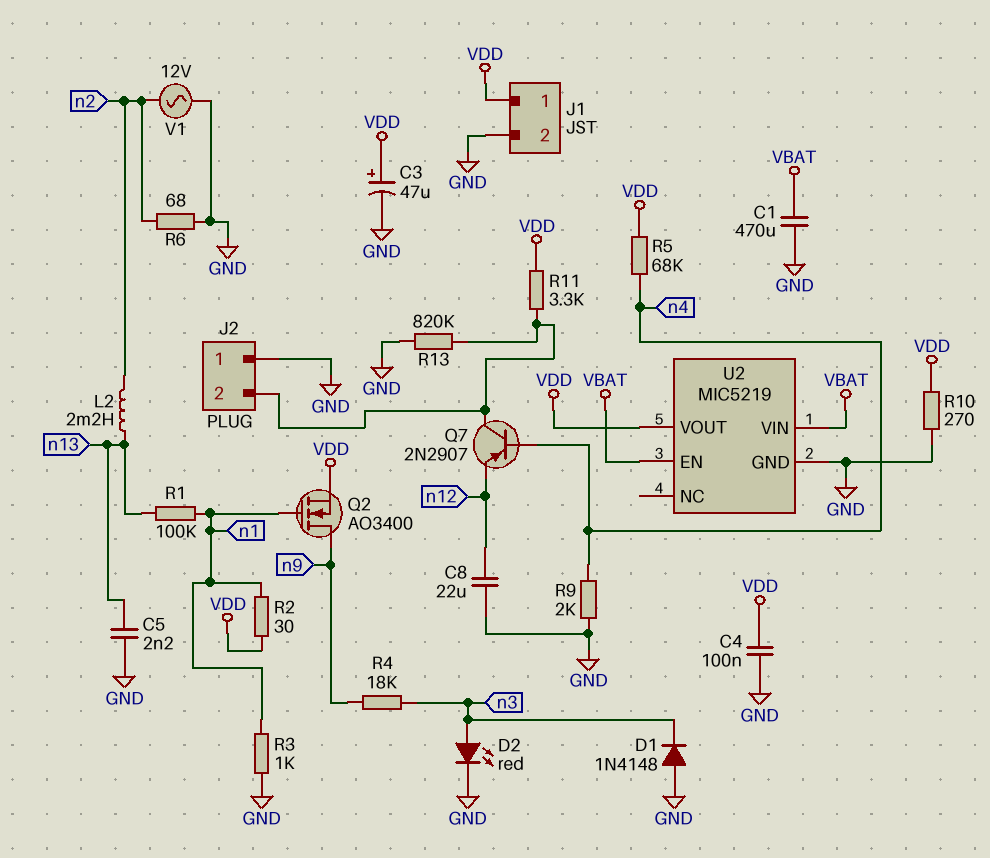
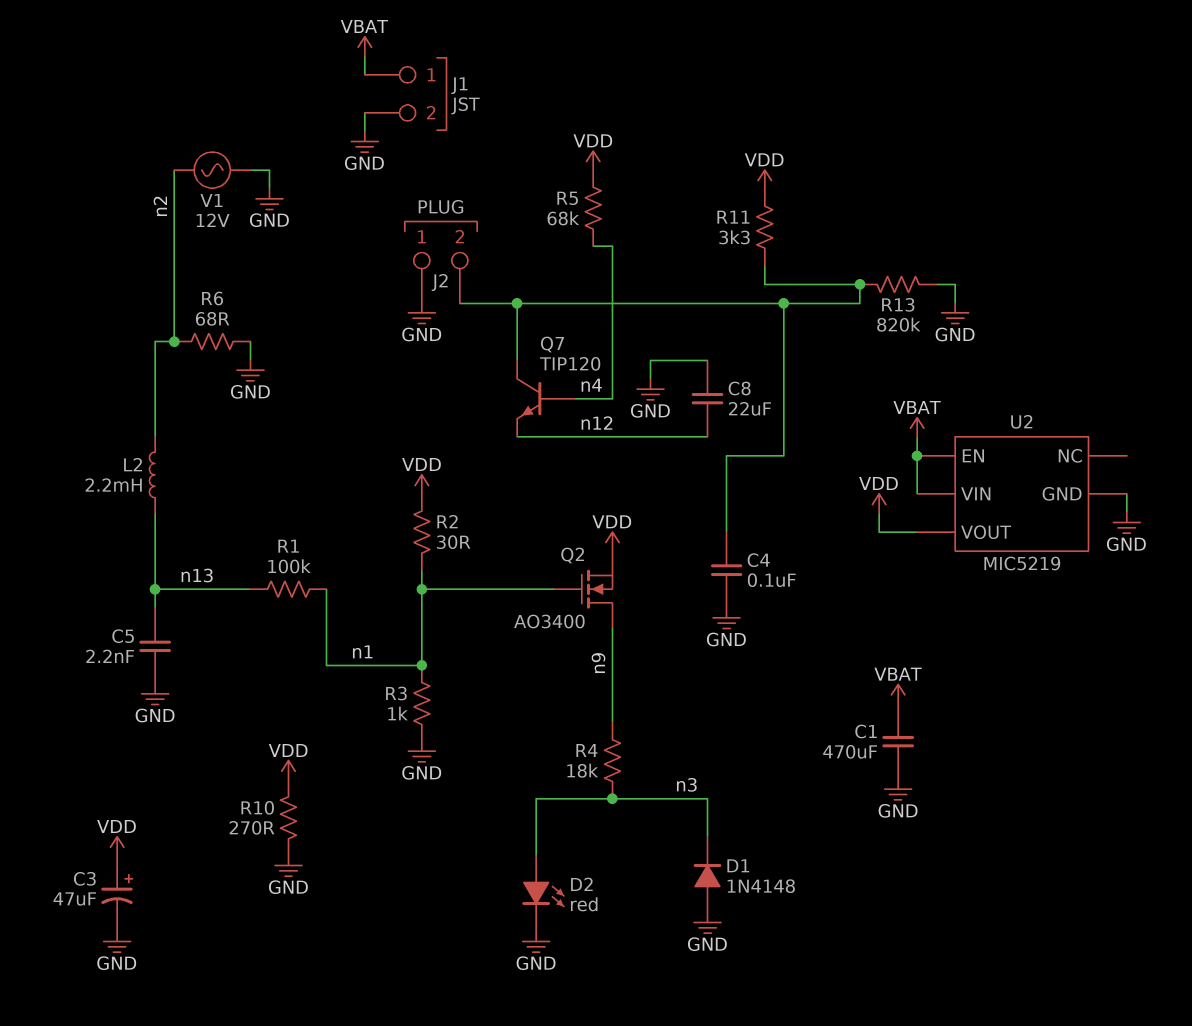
C4: 100nF (GND, VDD) -> 100nF (GND, J2/2)
J1 pin 1: VDD -> VBAT
Q7: PNP 2N2907 (B n4, C J2/2, E n12) -> NPN TIP120 (B n4, C J2/2, E n12)
R9: 2k (GND, n4) -> none

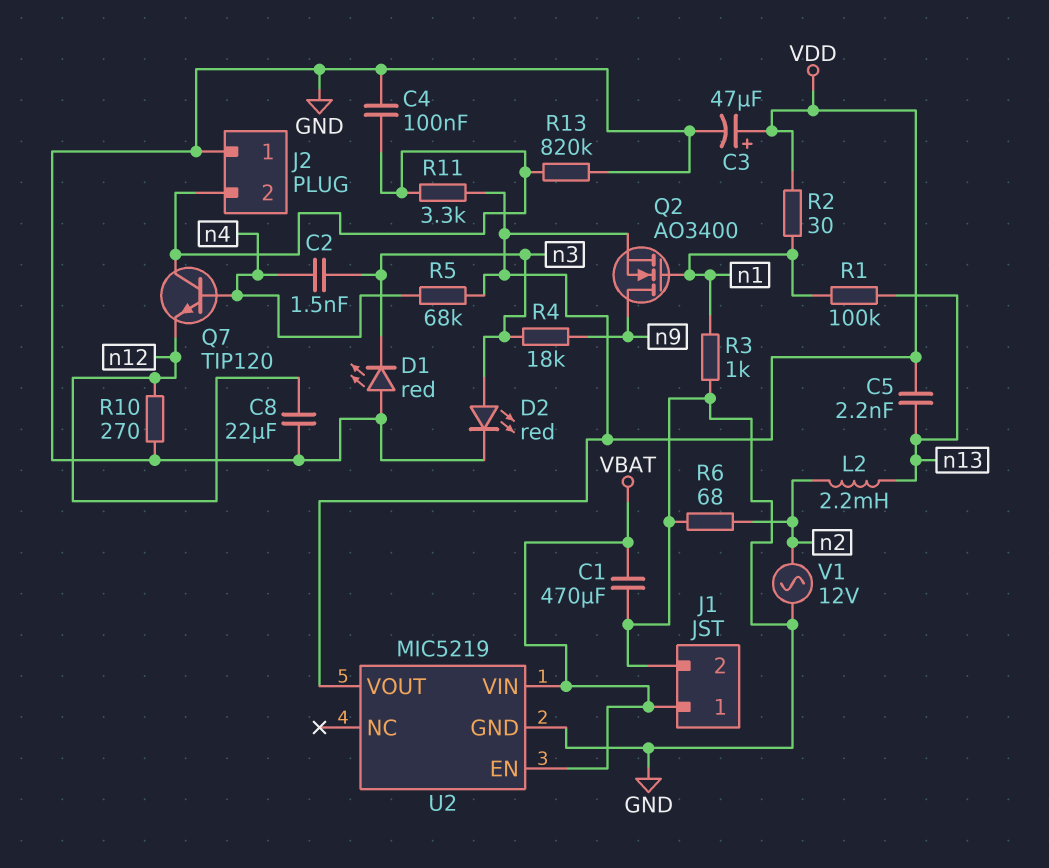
C2: none -> 1.5nF (n3, n4)
C5: 2.2nF (GND, n13) -> 2.2nF (VDD, n13)
D1: diode 1N4148 (A GND, K n3) -> LED red (A GND, K n3)
R10: 270 (GND, VDD) -> 270 (GND, n12)

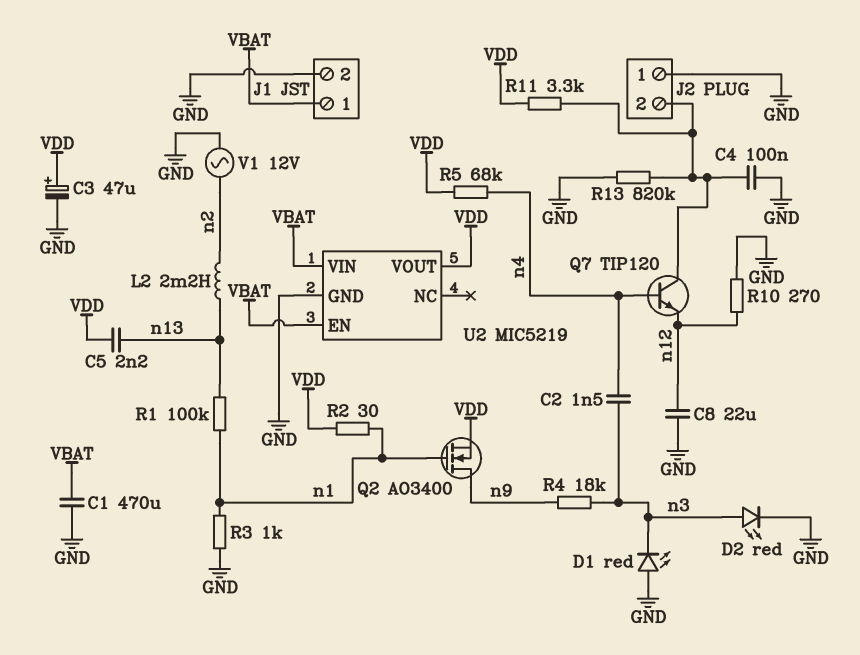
R6: 68 (GND, n2) -> none

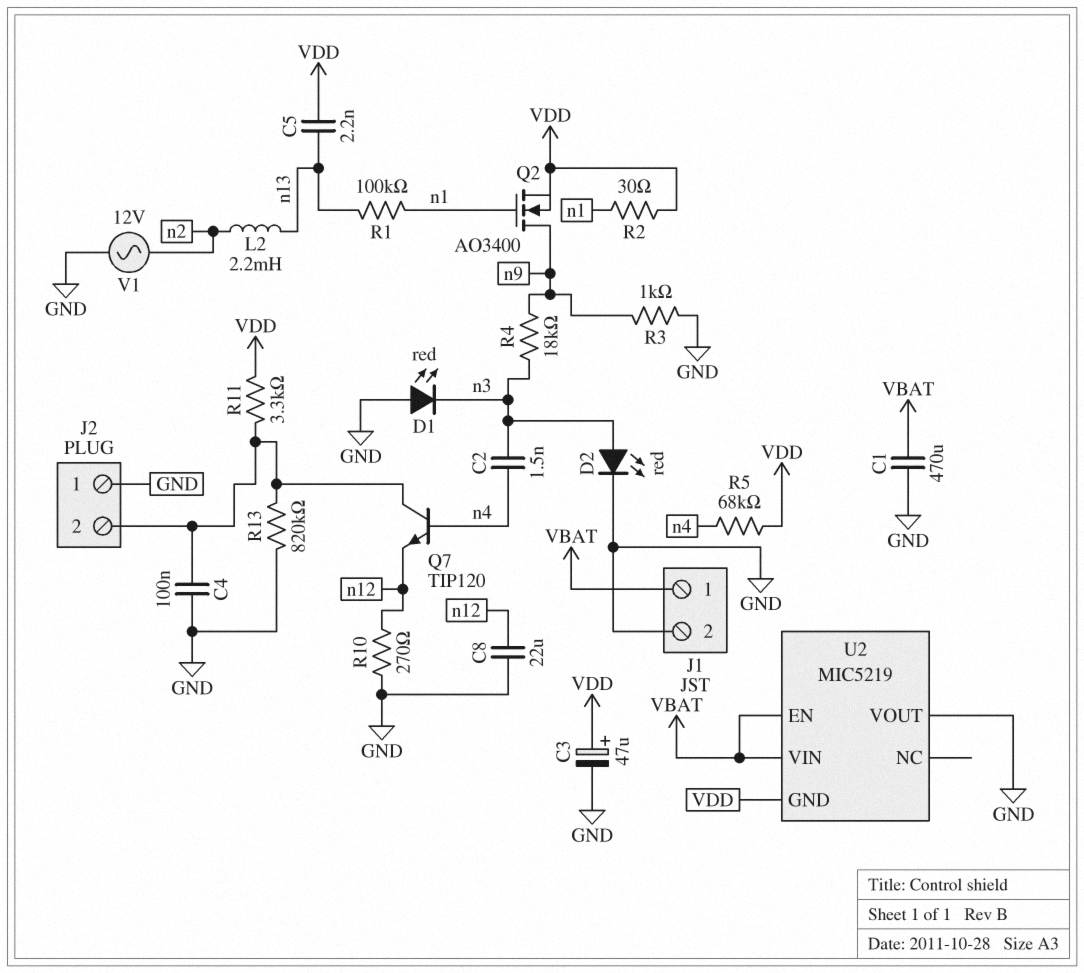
R3: 1k (GND, n1) -> 1k (GND, n9)
U2 pin GND: GND -> VDD
U2 pin VOUT: VDD -> GND

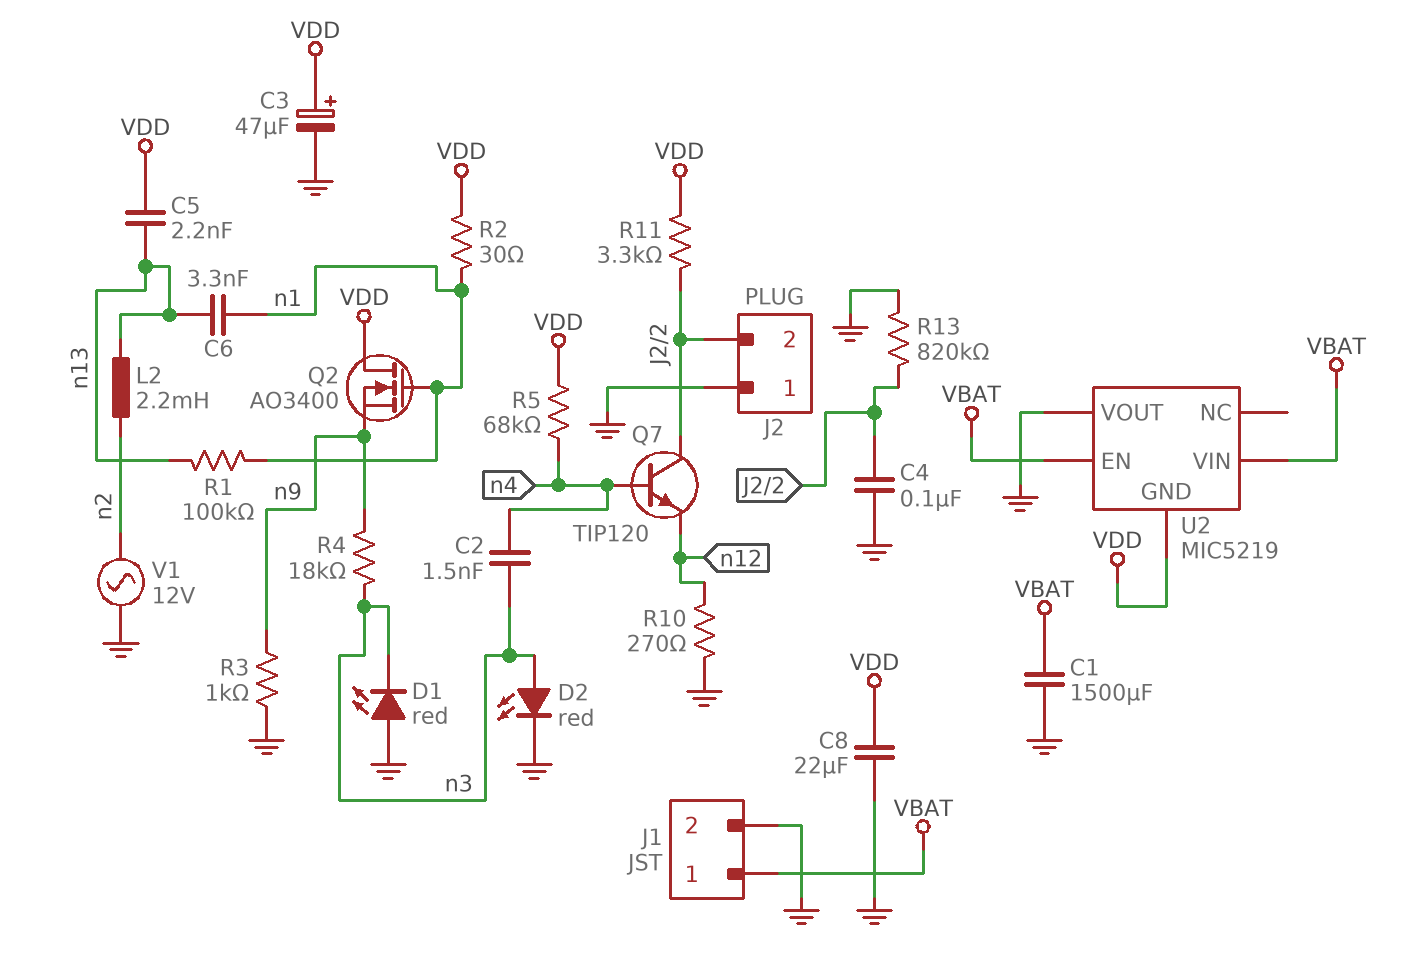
C1: 470uF (GND, VBAT) -> 1500uF (GND, VBAT)
C6: none -> 3.3nF (n1, n13)
C8: 22uF (GND, n12) -> 22uF (GND, VDD)
Q2: NMOS AO3400 (G n1, D n9, S VDD) -> NMOS AO3400 (G n1, D VDD, S n9)

